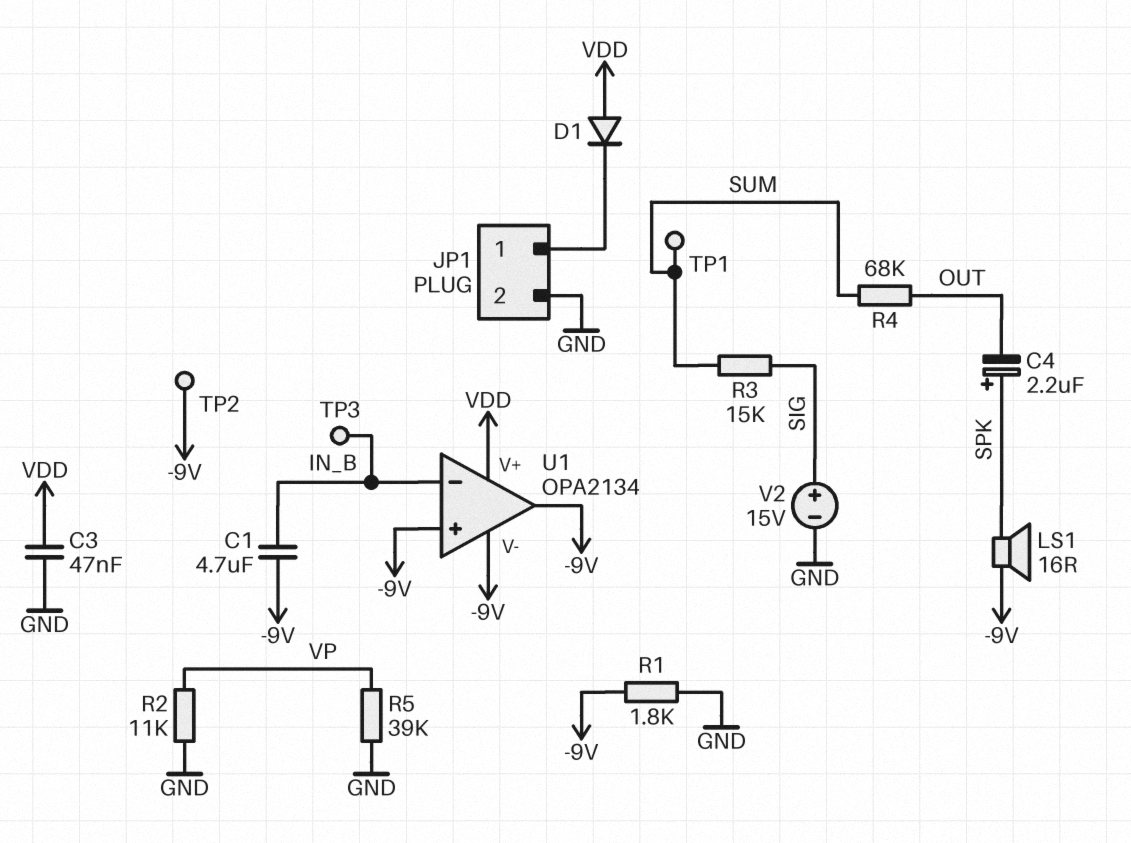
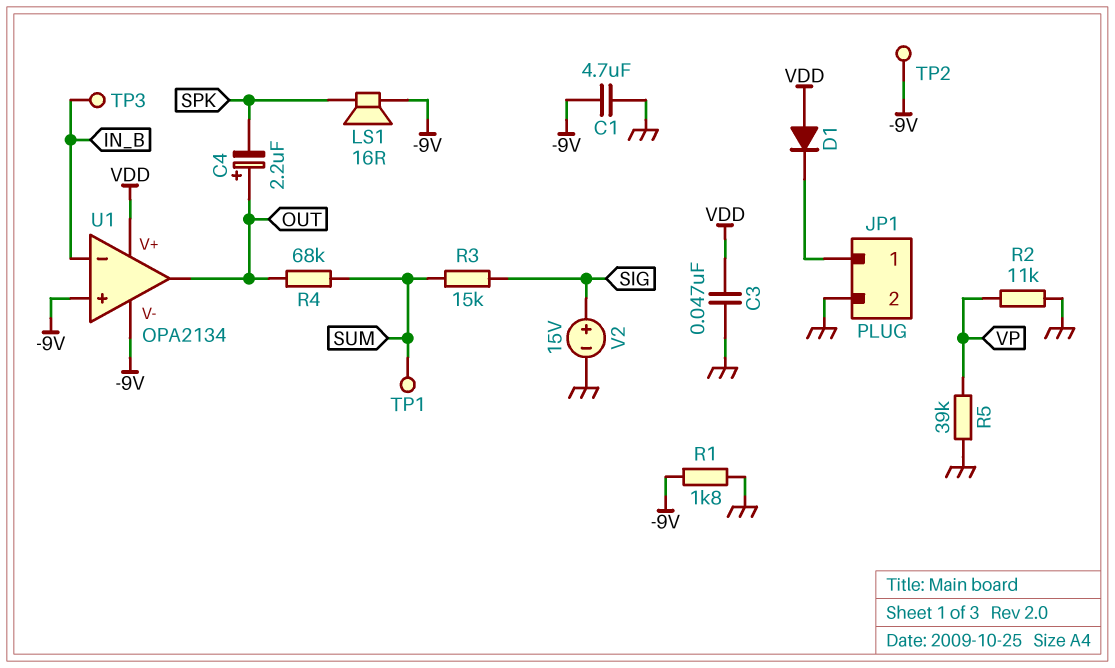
C1: 4.7uF (-9V, IN_B) -> 4.7uF (-9V, GND)
C4: 2.2uF (plus SPK, minus OUT) -> 2.2uF (plus OUT, minus SPK)
U1 pin out: -9V -> OUT

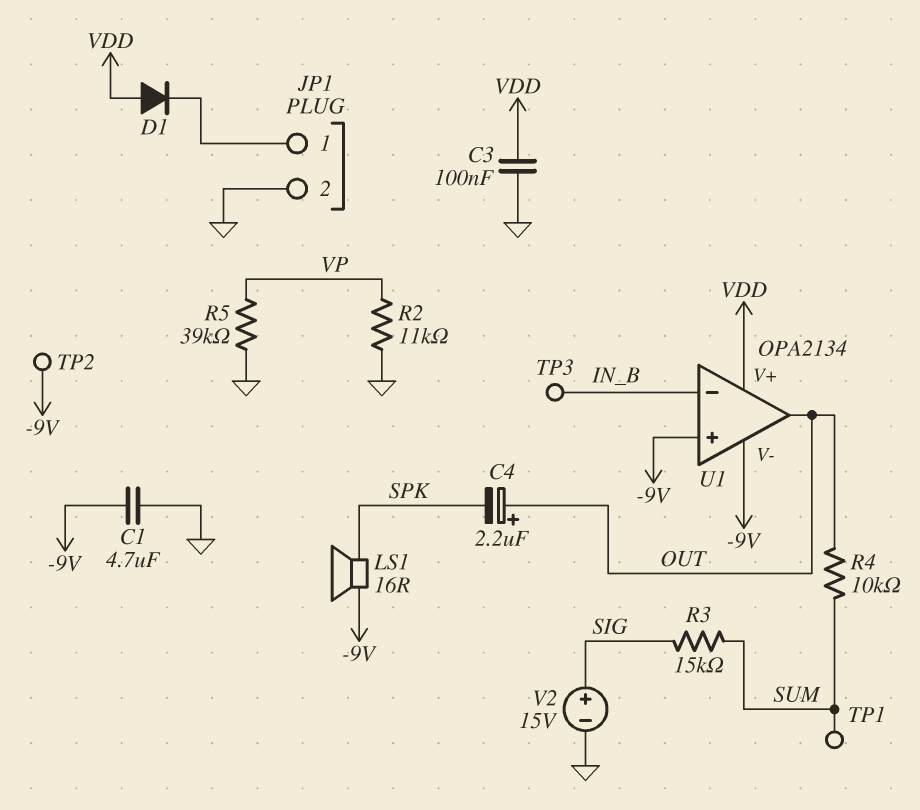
C3: 47nF (GND, VDD) -> 100nF (GND, VDD)
R1: 1.8k (-9V, GND) -> none
R4: 68k (OUT, SUM) -> 10k (OUT, SUM)

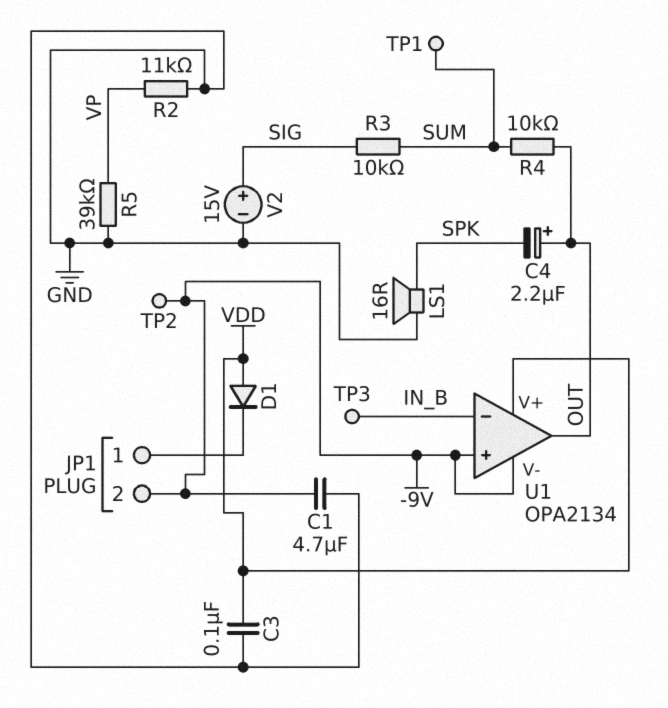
JP1 pin 2: GND -> -9V
LS1: speaker 16R (-9V, SPK) -> speaker 16R (GND, SPK)
R3: 15k (SIG, SUM) -> 10k (SIG, SUM)

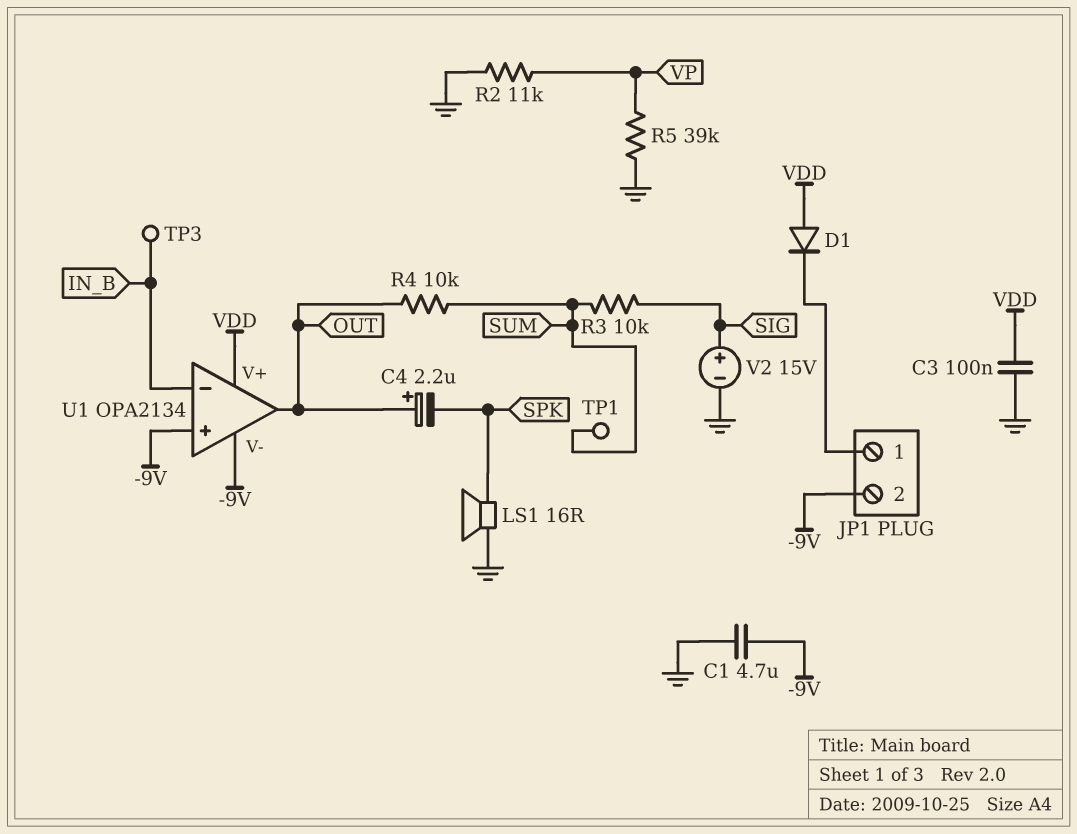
TP2: test point (-9V) -> none

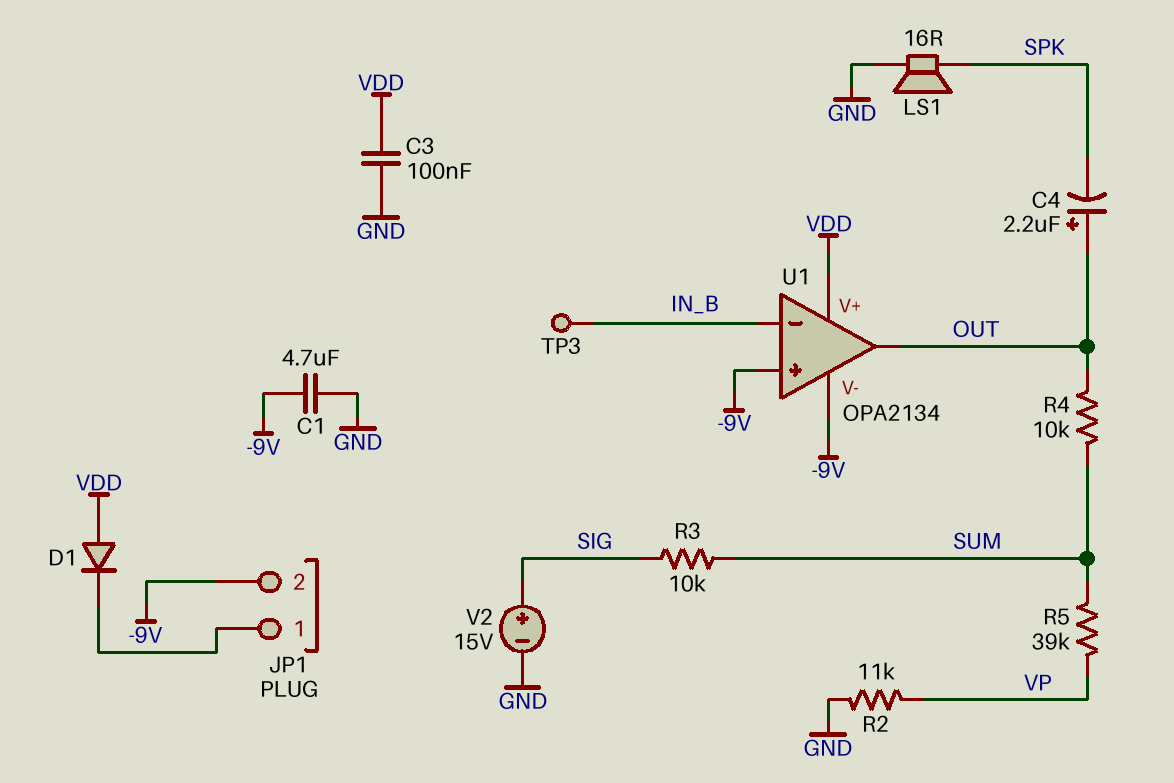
R5: 39k (GND, VP) -> 39k (SUM, VP)
TP1: test point (SUM) -> none

